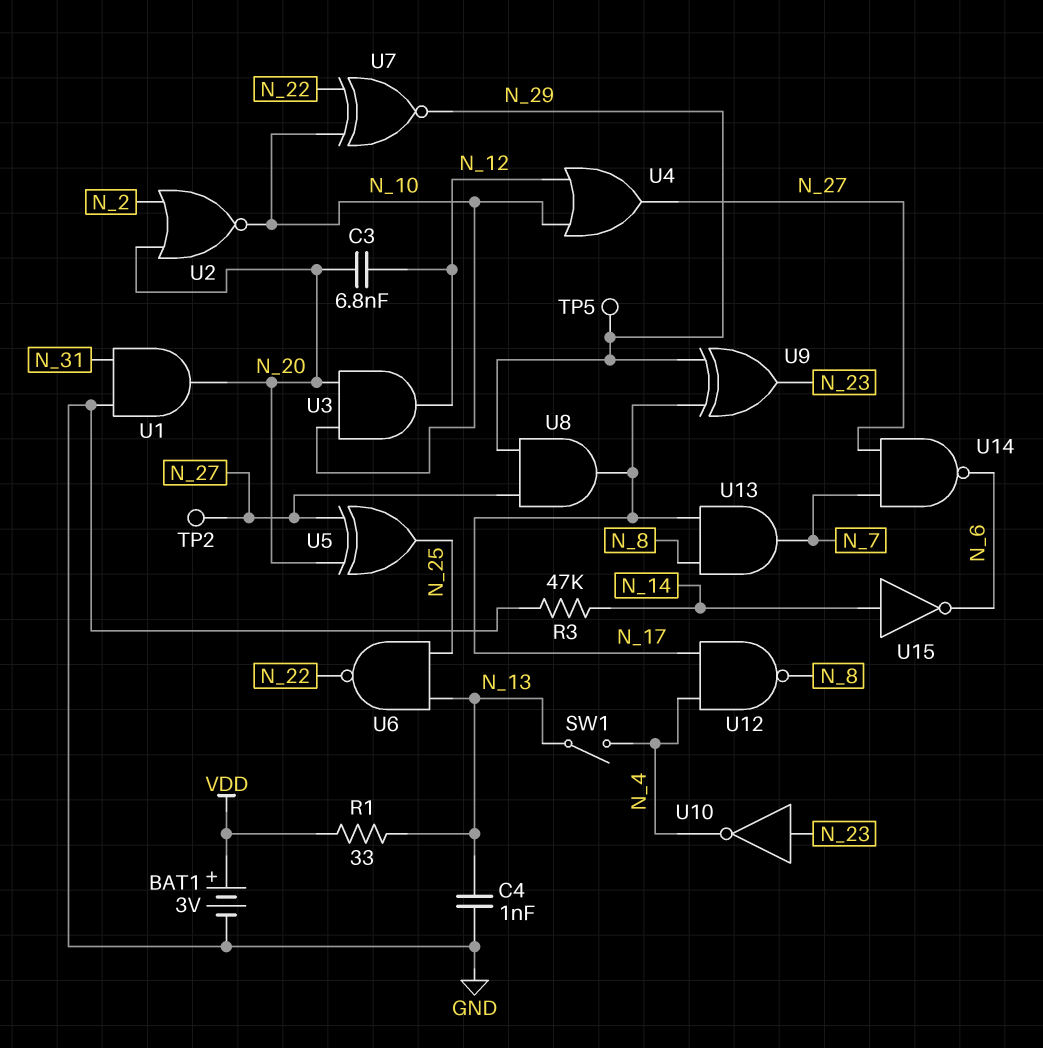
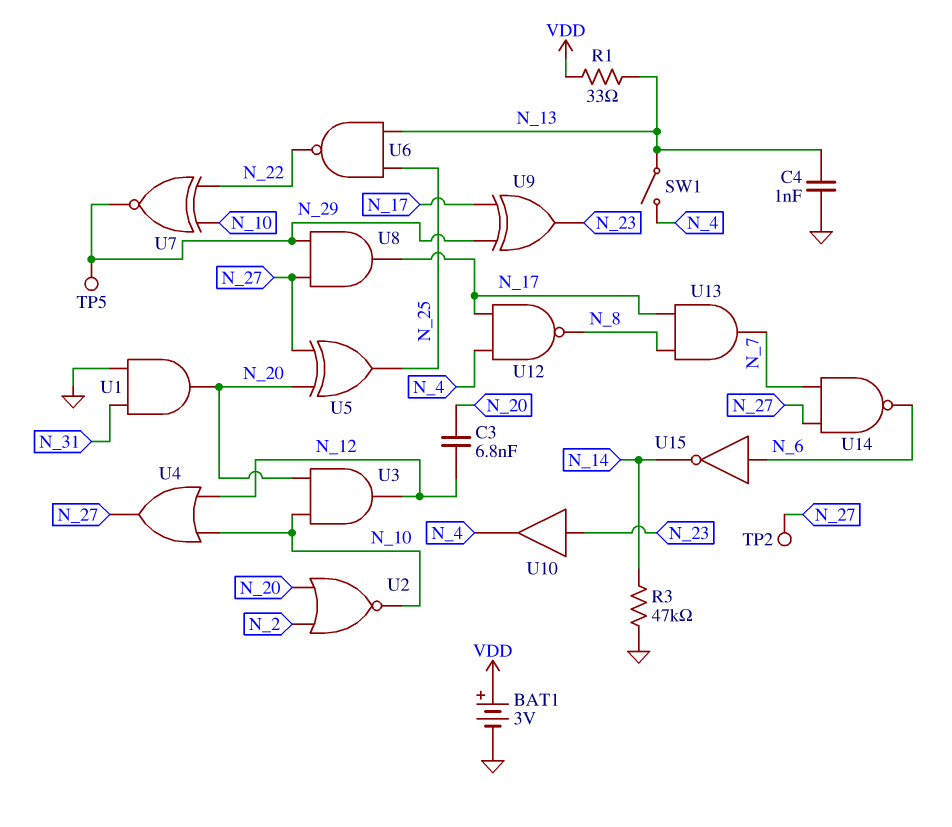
U10: NOT (in N_23, out N_4) -> buffer (in N_23, out N_4)
U15: NOT (in N_14, out N_6) -> NOT (in N_6, out N_14)

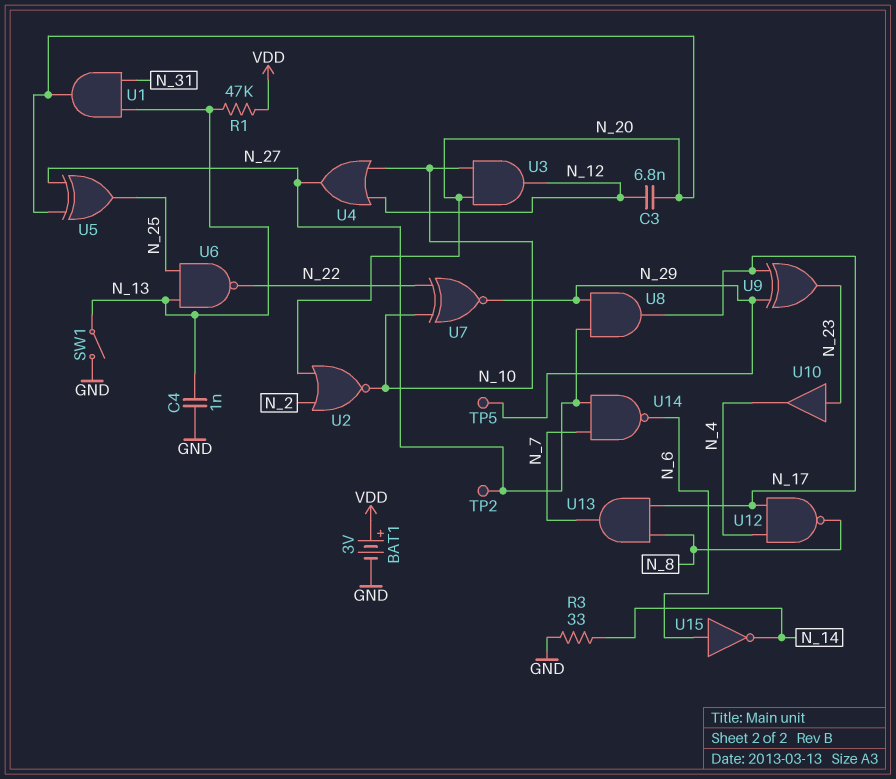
R1: 33 (N_13, VDD) -> 47k (N_13, VDD)
R3: 47k (GND, N_14) -> 33 (GND, N_14)
SW1: switch (N_4, N_13) -> switch (GND, N_13)
U1: AND (in GND, in N_31, out N_20) -> AND (in N_13, in N_31, out N_20)

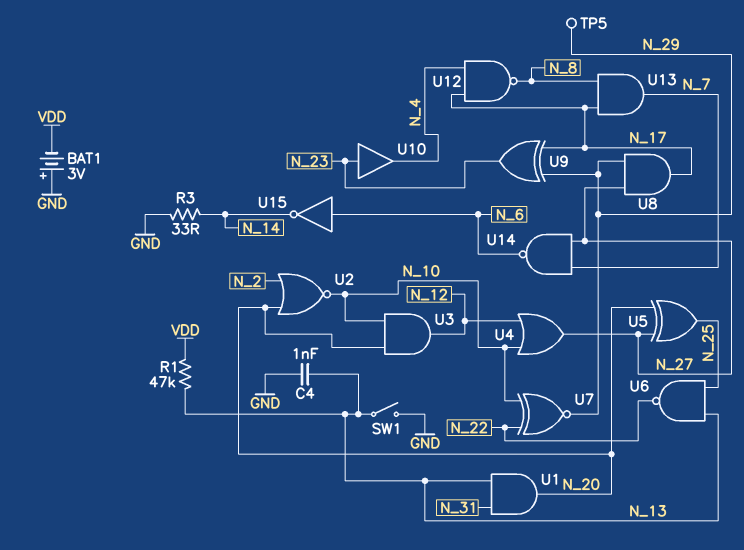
BAT1: 3V (plus VDD, minus GND) -> 3V (plus GND, minus VDD)
C3: 6.8nF (N_12, N_20) -> none
TP2: test point (N_27) -> none

